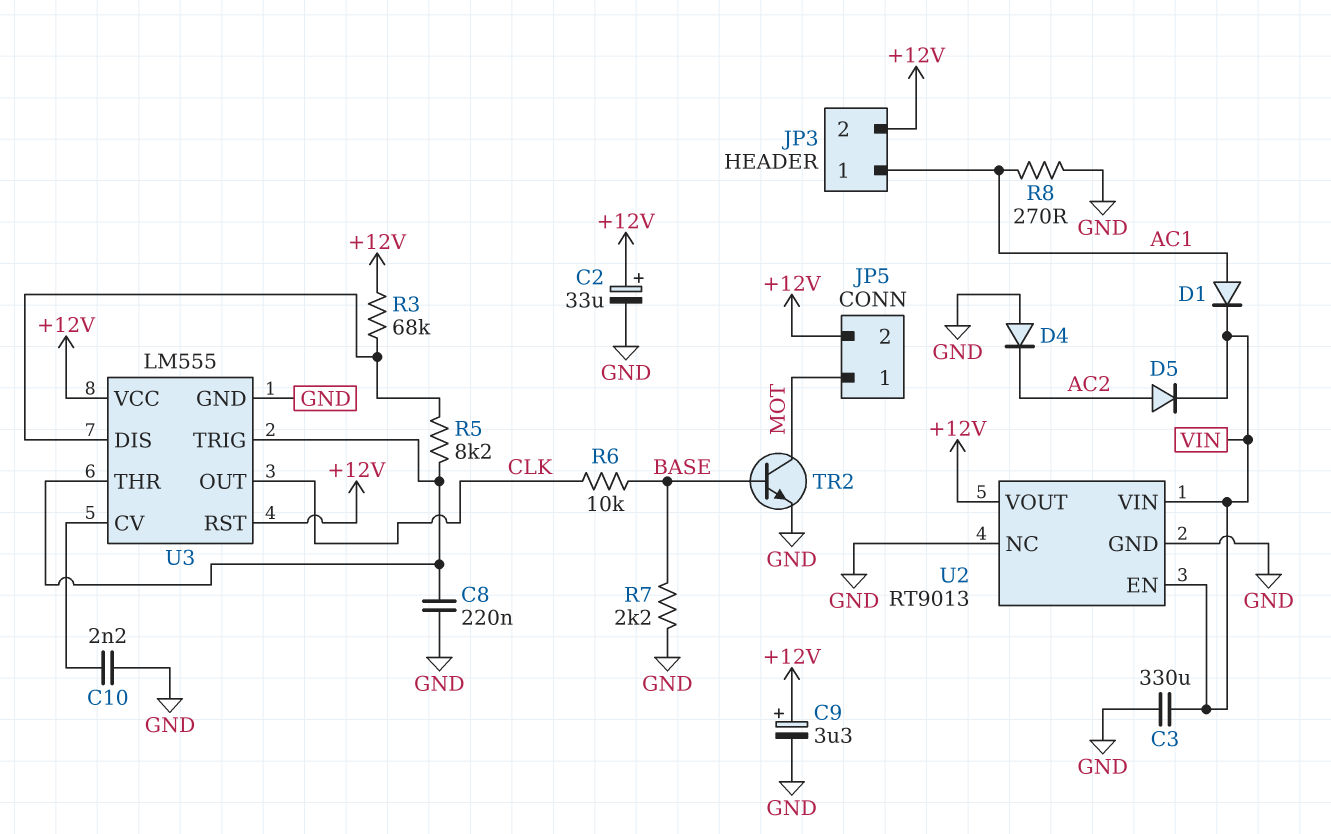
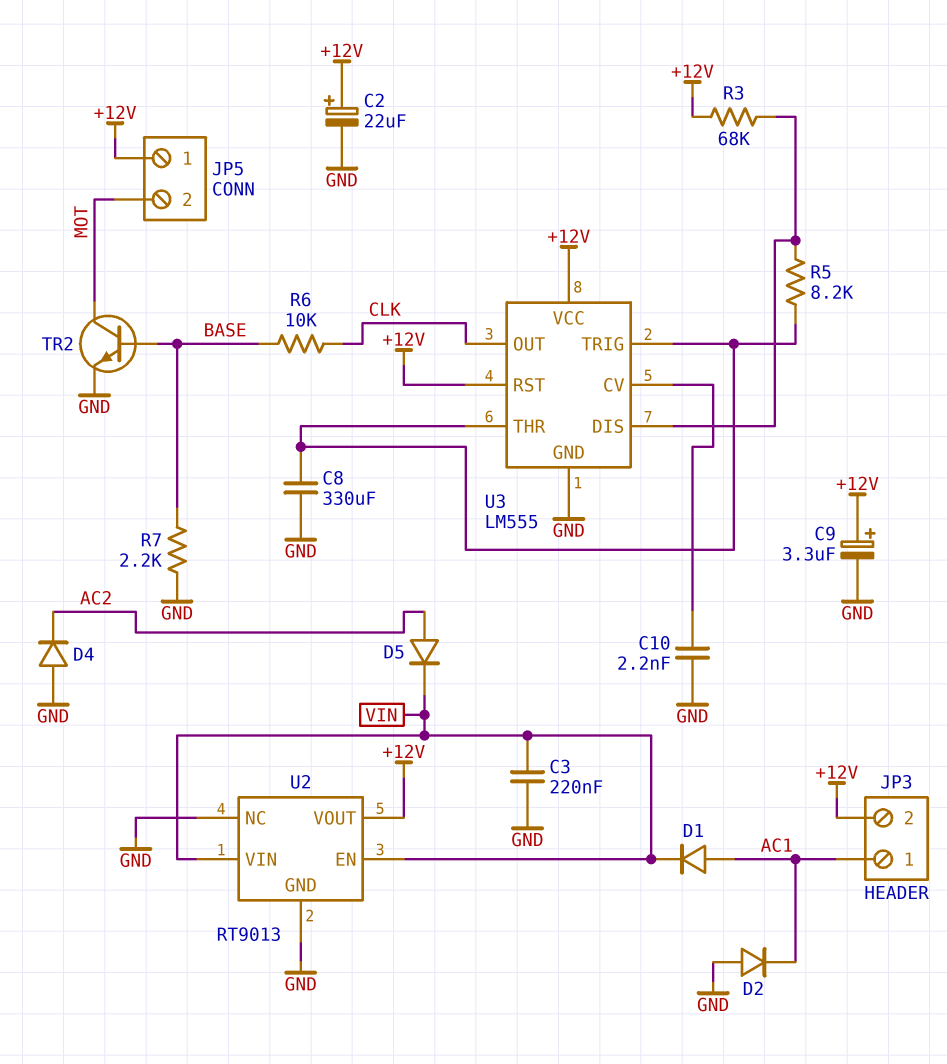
C2: 33uF (plus +12V, minus GND) -> 22uF (plus +12V, minus GND)
C3: 330uF (GND, VIN) -> 220nF (GND, VIN)
C8: 220nF (GND, U3/THR) -> 330uF (GND, U3/THR)
D2: none -> diode (A GND, K AC1)
JP5 pin 1: MOT -> +12V
JP5 pin 2: +12V -> MOT
R8: 270 (AC1, GND) -> none

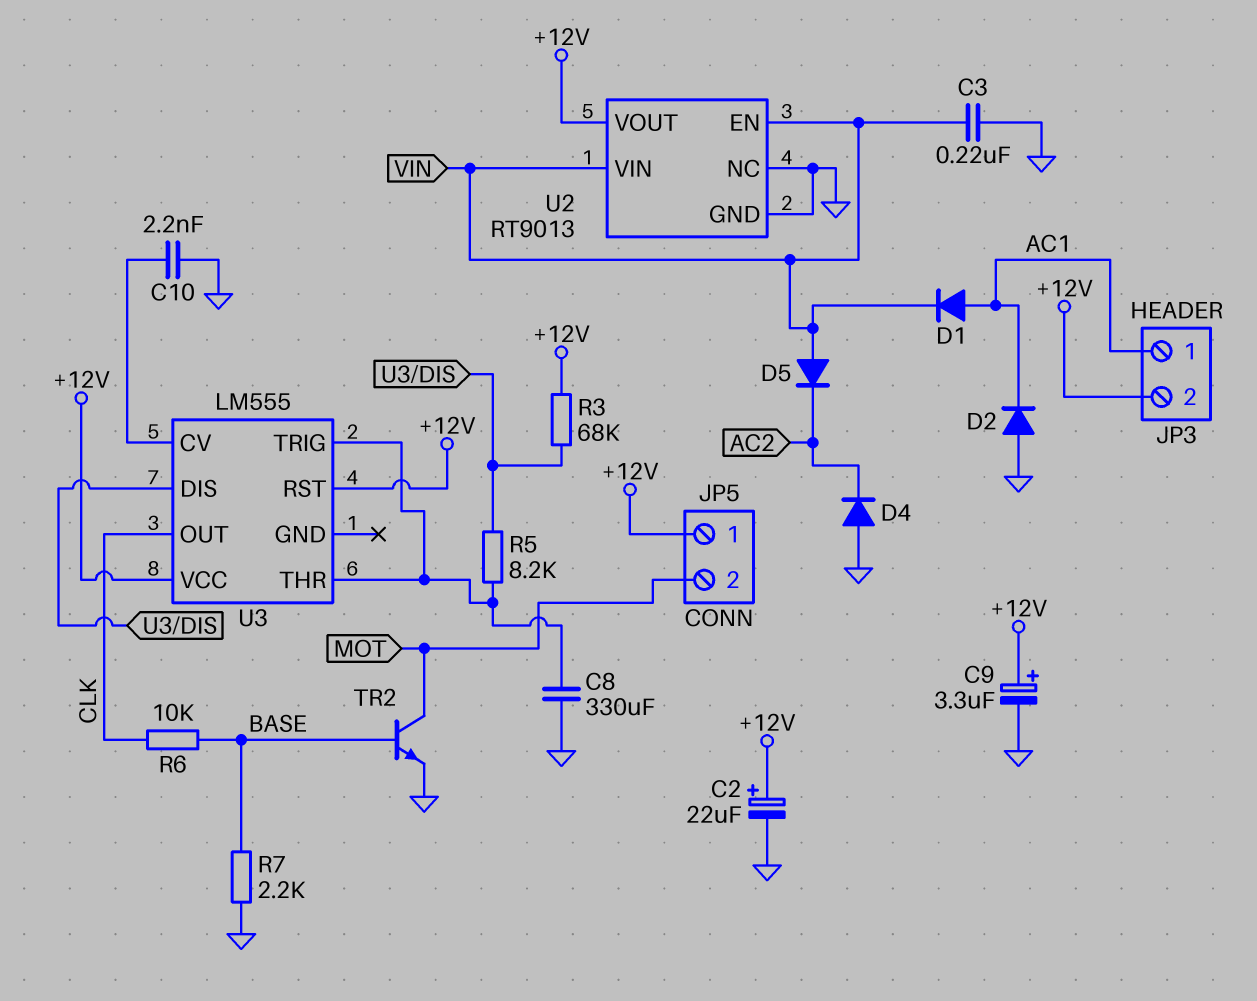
D5: diode (A AC2, K VIN) -> diode (A VIN, K AC2)
U3 pin GND: GND -> none

